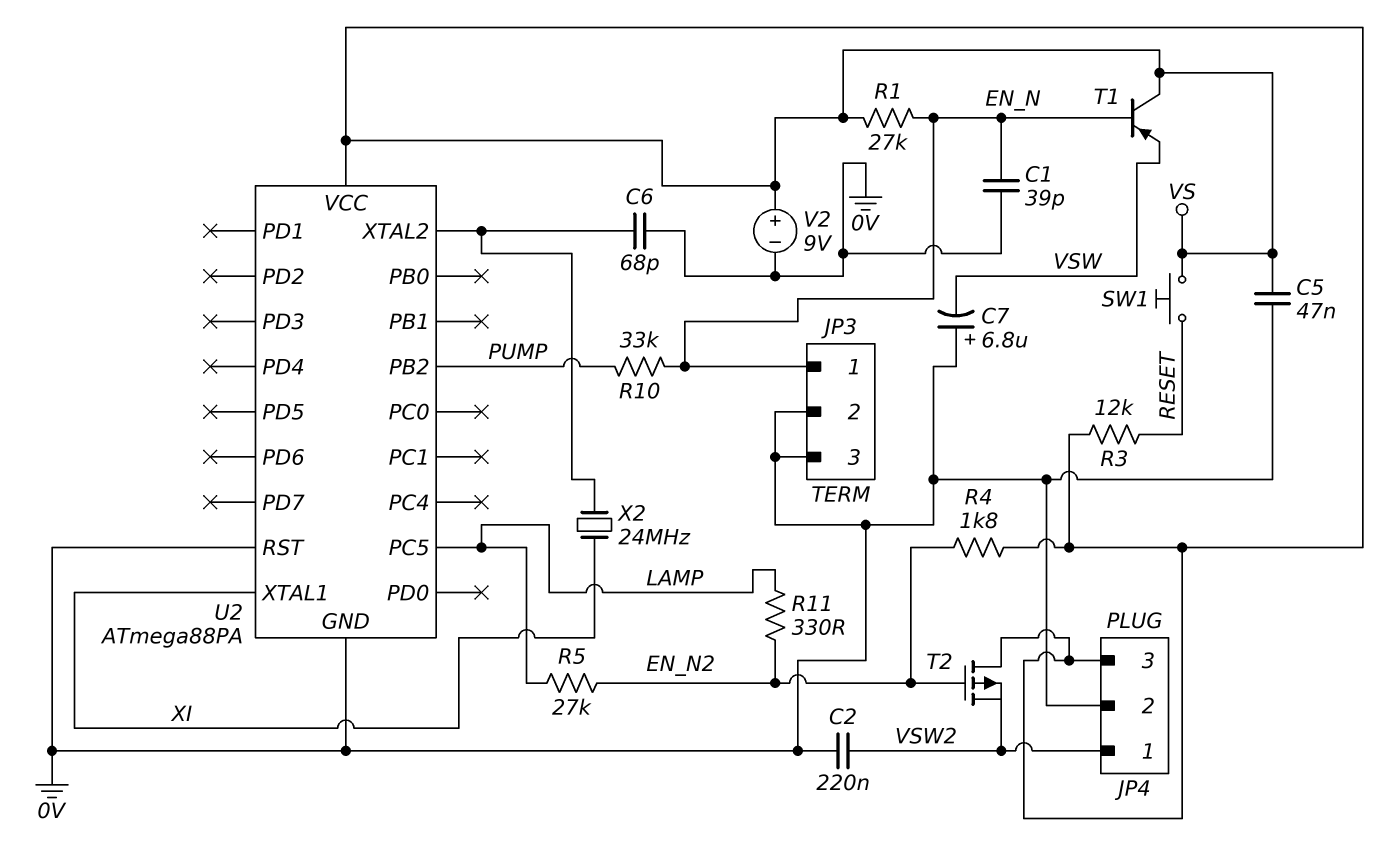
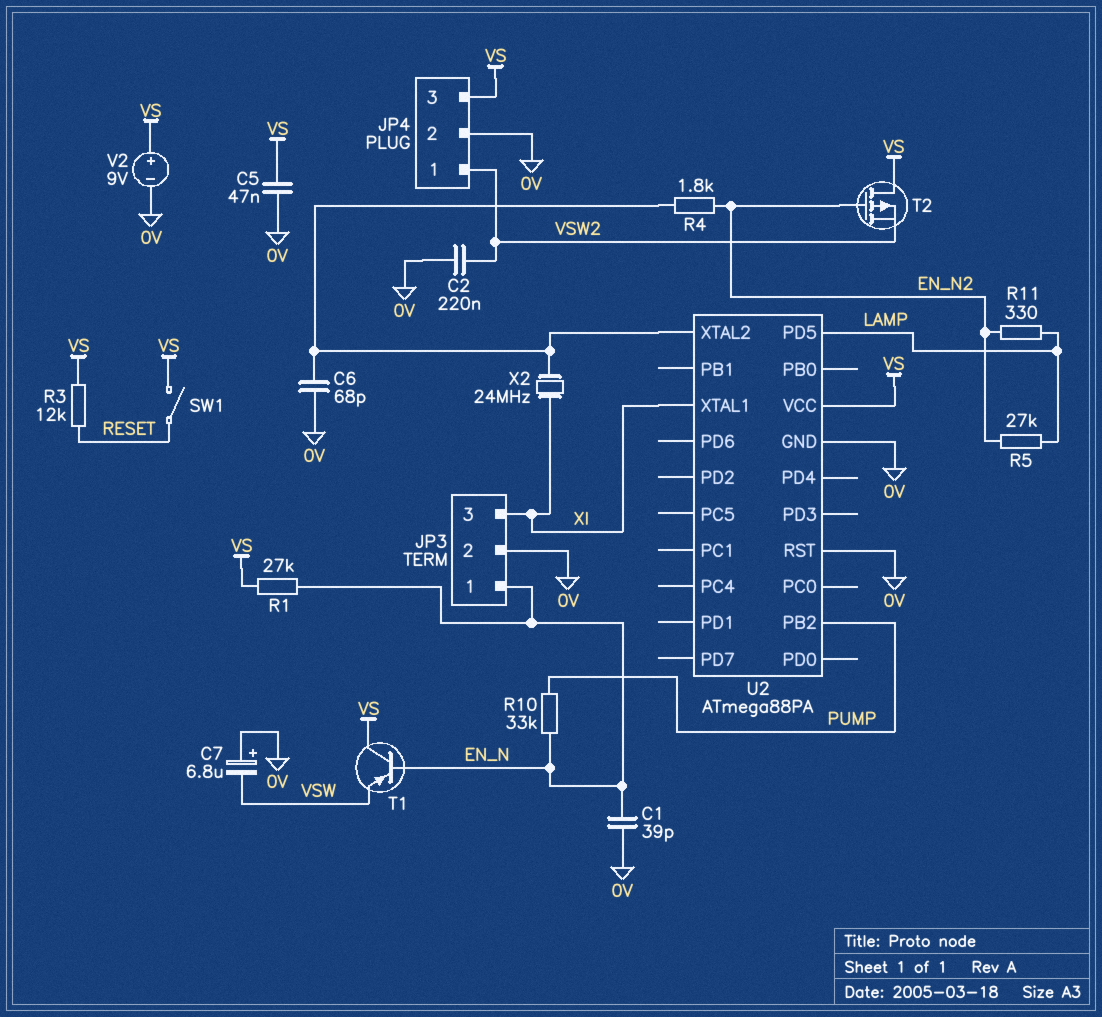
JP3 pin 3: 0V -> XI
R4: 1.8k (EN_N2, VS) -> 1.8k (EN_N2, U2/XTAL2)
SW1: button (RESET, VS) -> switch (RESET, VS)
U2 pin PC5: LAMP -> none
U2 pin PD5: none -> LAMP

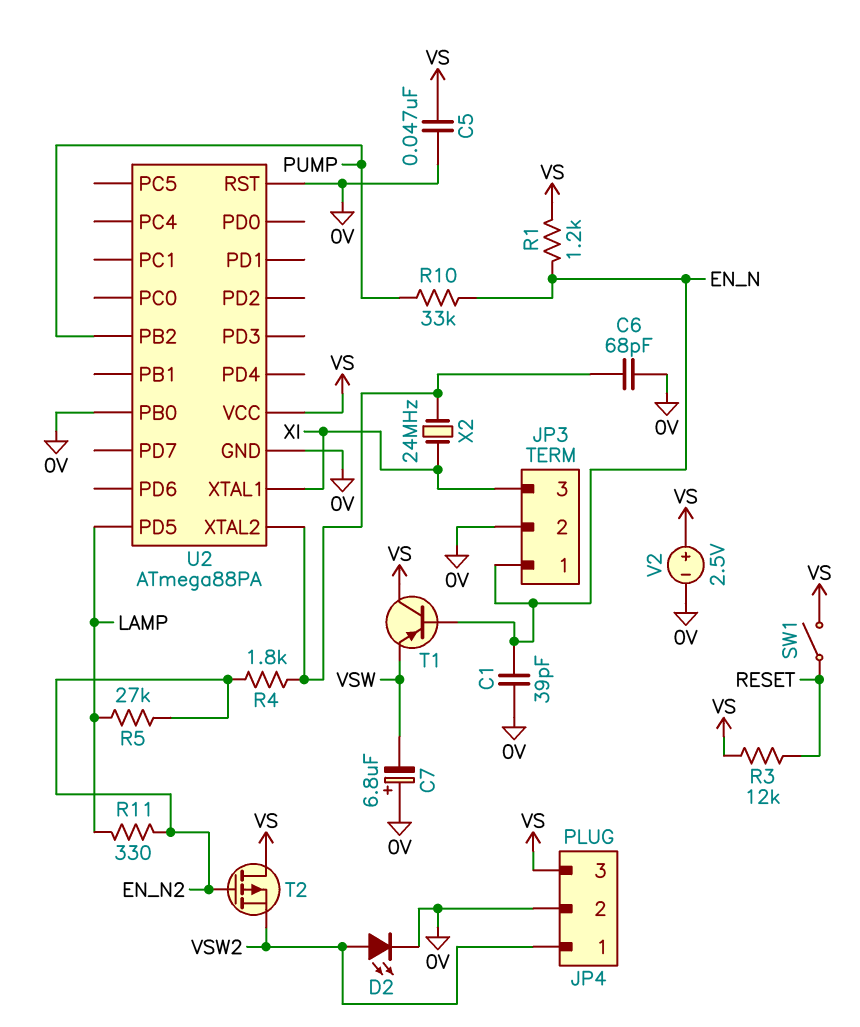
C2: 220nF (0V, VSW2) -> none
D2: none -> LED (A VSW2, K 0V)
R1: 27k (EN_N, VS) -> 1.2k (EN_N, VS)
U2 pin PB0: none -> 0V
V2: 9V (plus VS, minus 0V) -> 2.5V (plus VS, minus 0V)

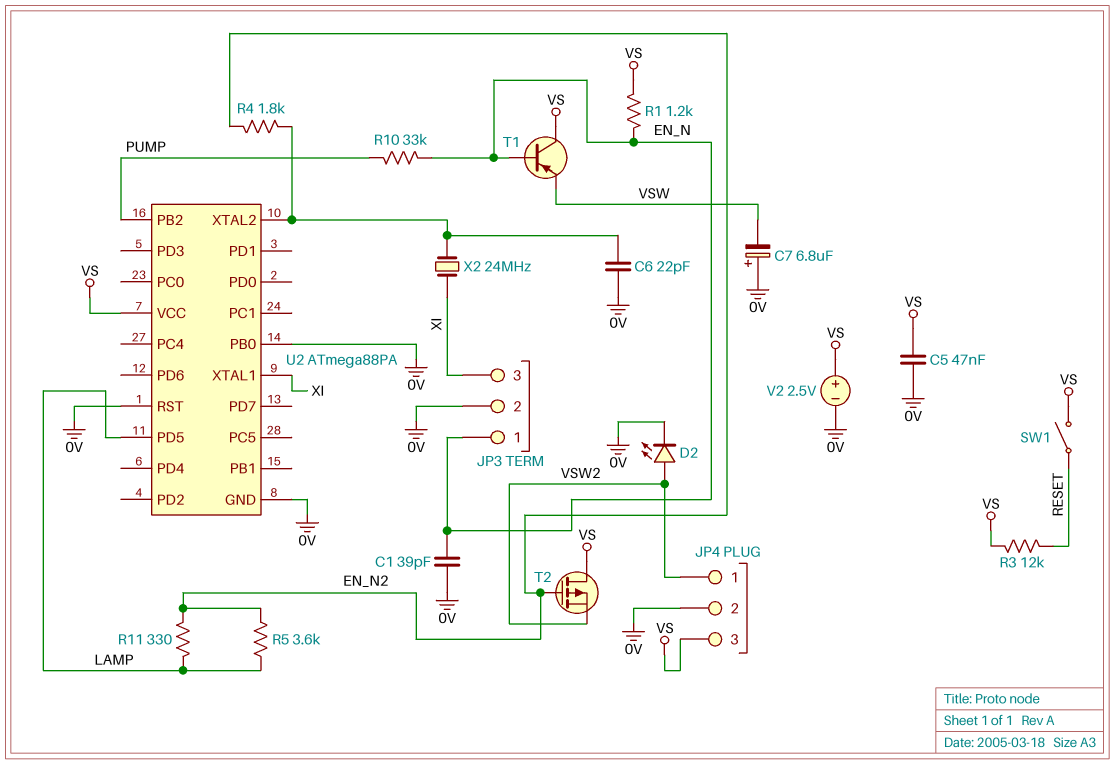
C6: 68pF (0V, U2/XTAL2) -> 22pF (0V, U2/XTAL2)
R5: 27k (EN_N2, LAMP) -> 3.6k (EN_N2, LAMP)

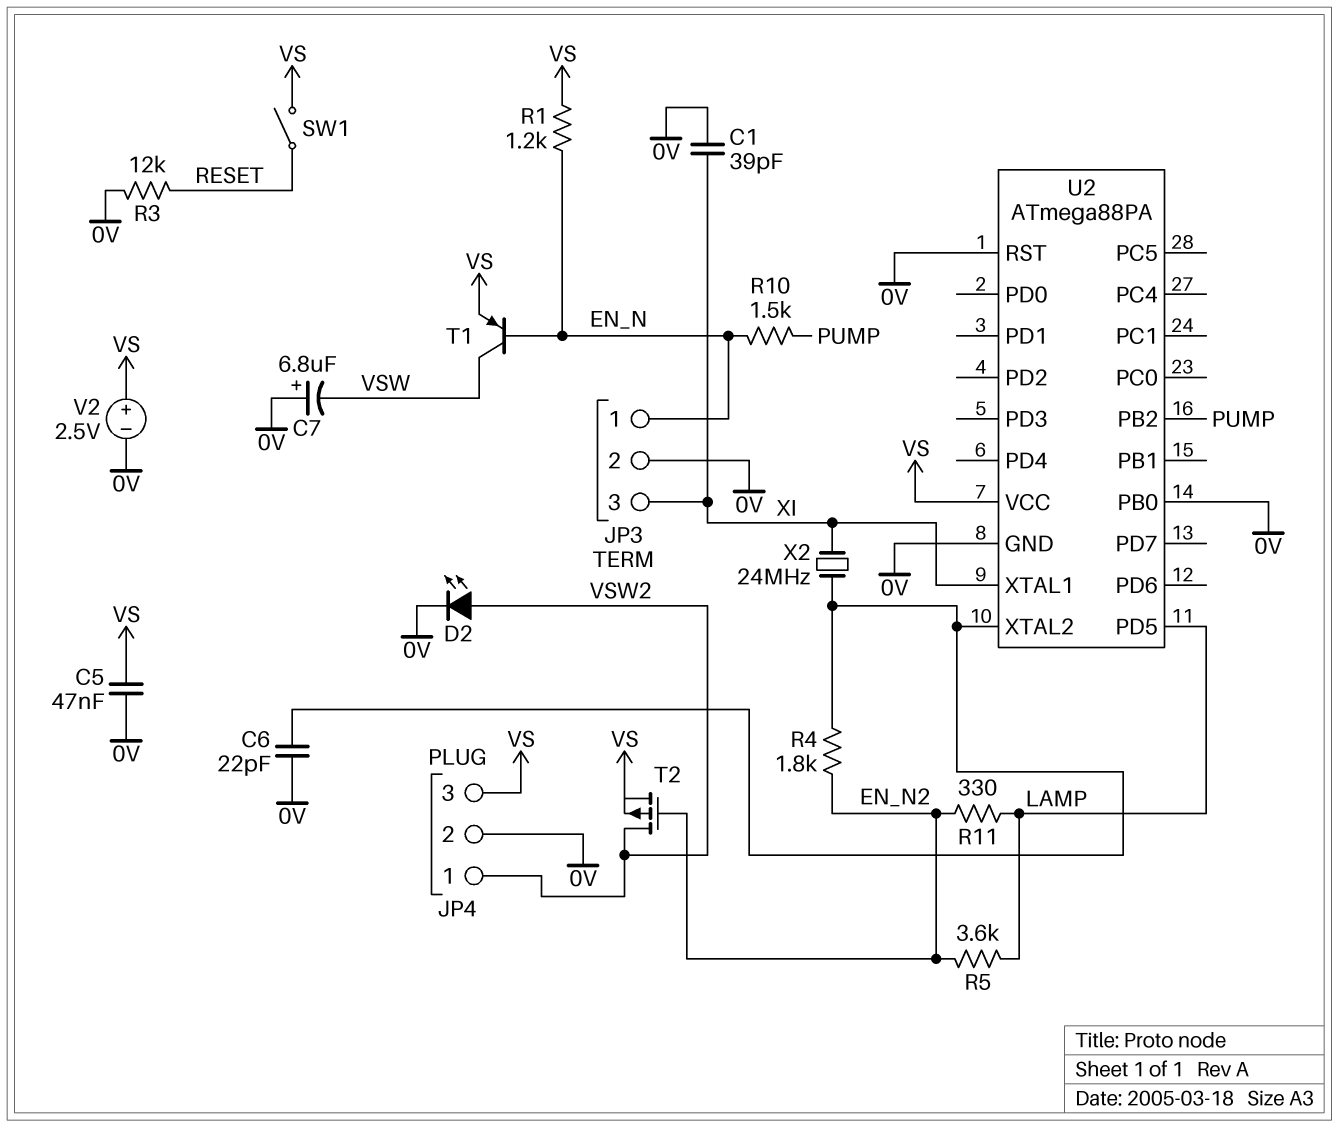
C1: 39pF (0V, EN_N) -> 39pF (0V, XI)
R3: 12k (RESET, VS) -> 12k (0V, RESET)
R10: 33k (EN_N, PUMP) -> 1.5k (EN_N, PUMP)
T1: PNP (B EN_N, C VS, E VSW) -> PNP (B EN_N, C VSW, E VS)
T2: PMOS (G EN_N2, D VS, S VSW2) -> PMOS (G EN_N2, D VSW2, S VS)

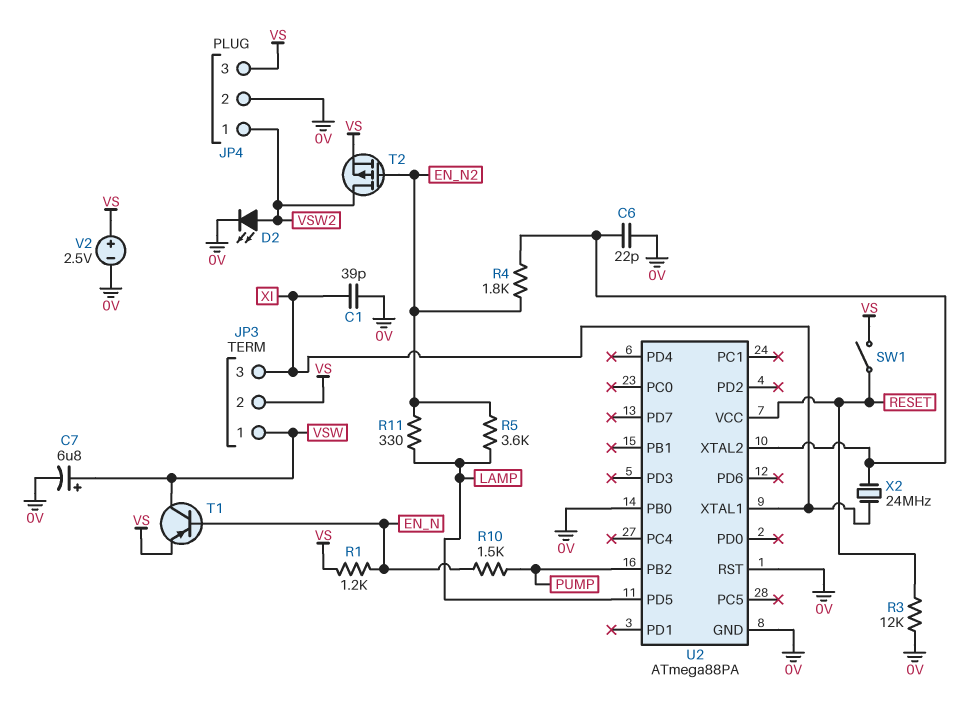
C5: 47nF (0V, VS) -> none
C7: 6.8uF (plus 0V, minus VSW) -> 6.8uF (plus VSW, minus 0V)
JP3 pin 1: EN_N -> VSW
JP3 pin 2: 0V -> VS
U2 pin VCC: VS -> RESET

